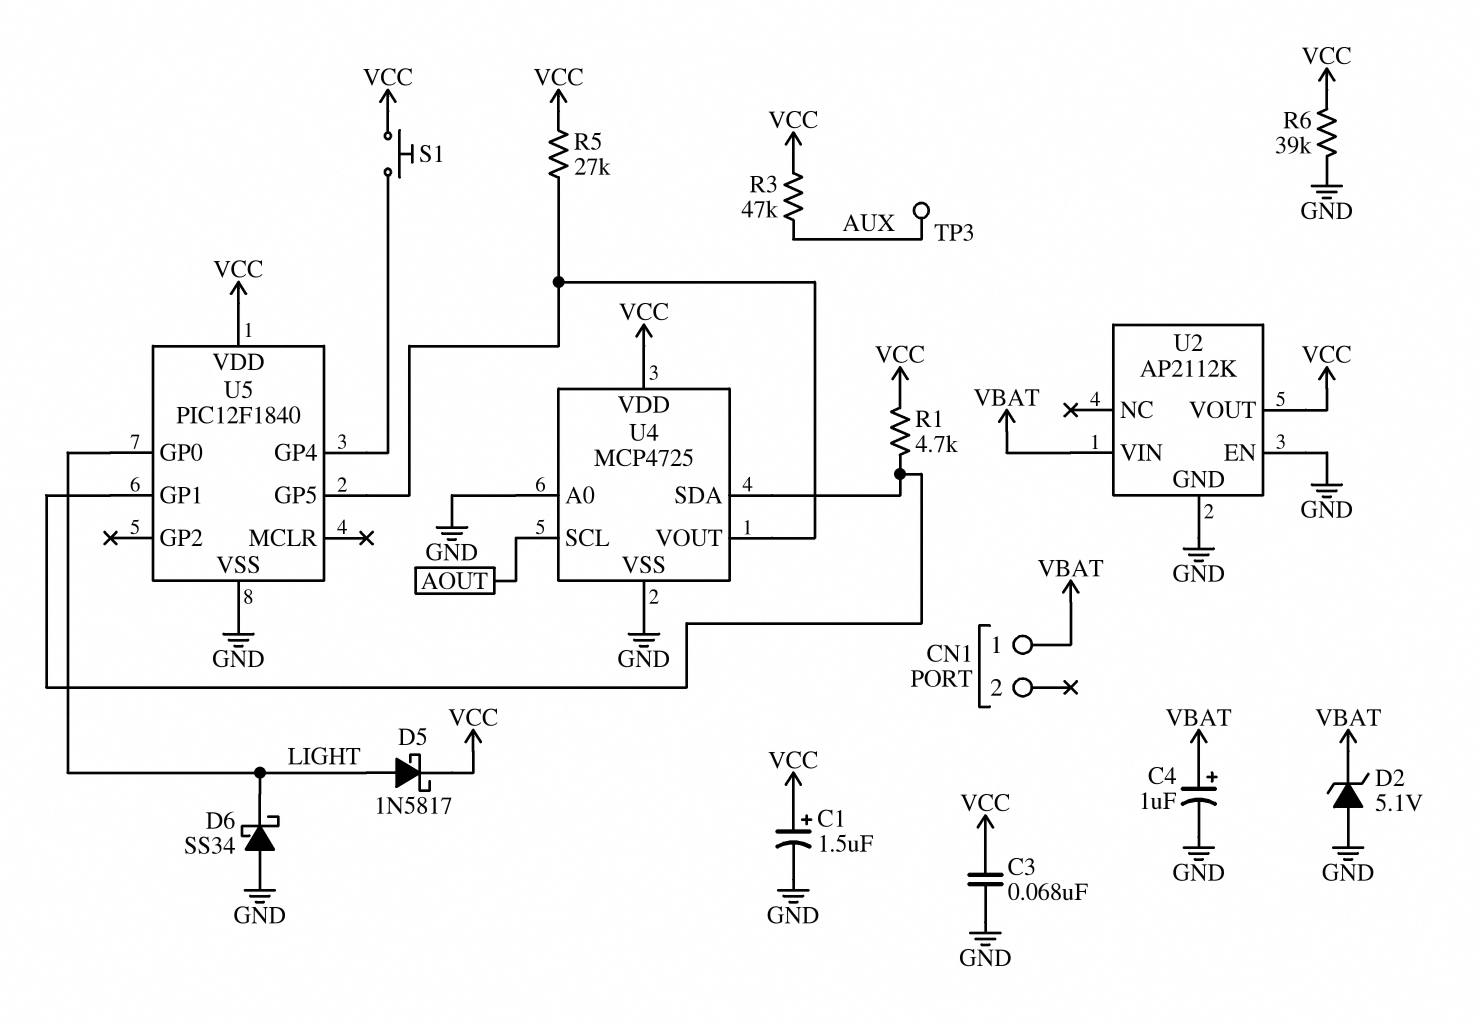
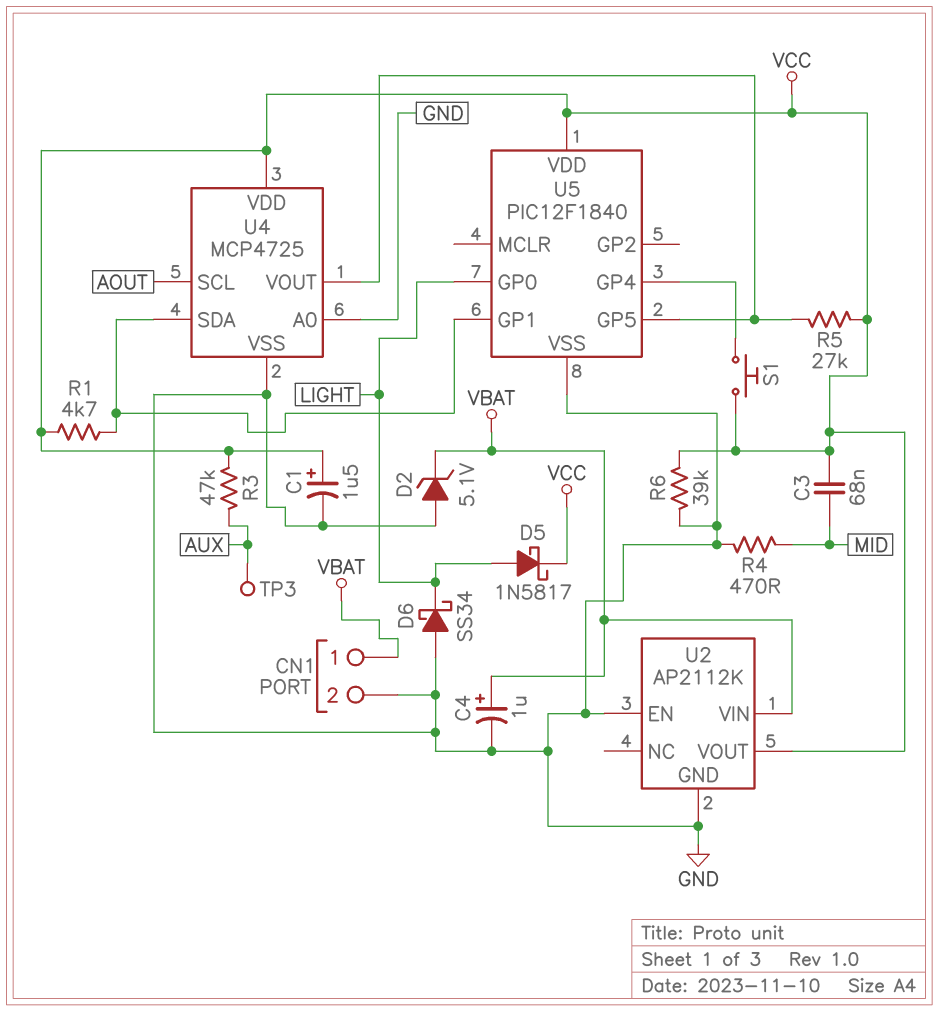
C3: 68nF (GND, VCC) -> 68nF (MID, VCC)
CN1 pin 2: none -> GND
R4: none -> 470 (GND, MID)

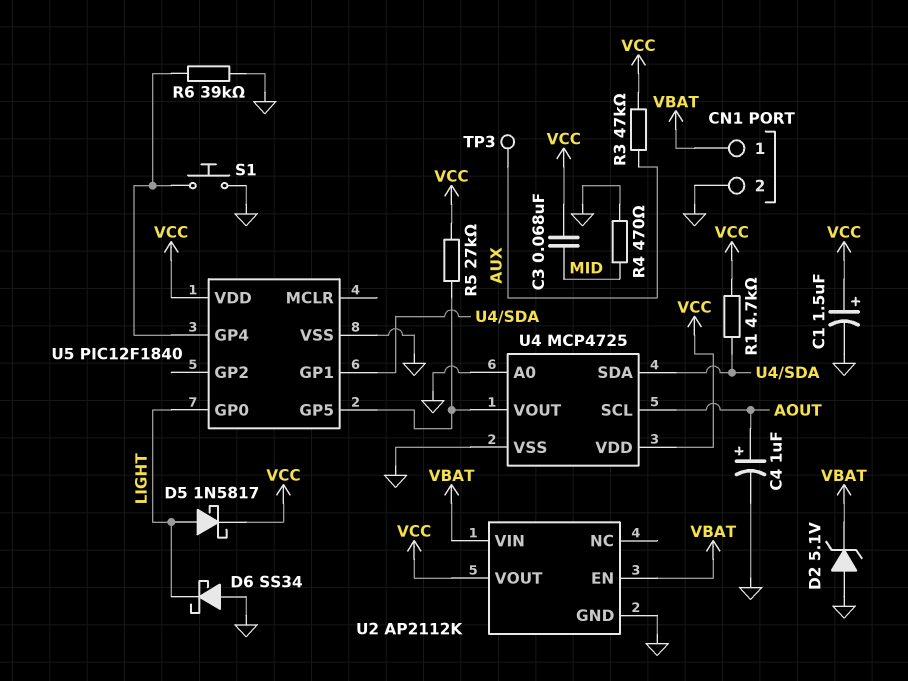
C4: 1uF (plus VBAT, minus GND) -> 1uF (plus AOUT, minus GND)
R6: 39k (GND, VCC) -> 39k (GND, U5/GP4)
S1: button (U5/GP4, VCC) -> button (GND, U5/GP4)
U2 pin EN: GND -> VBAT

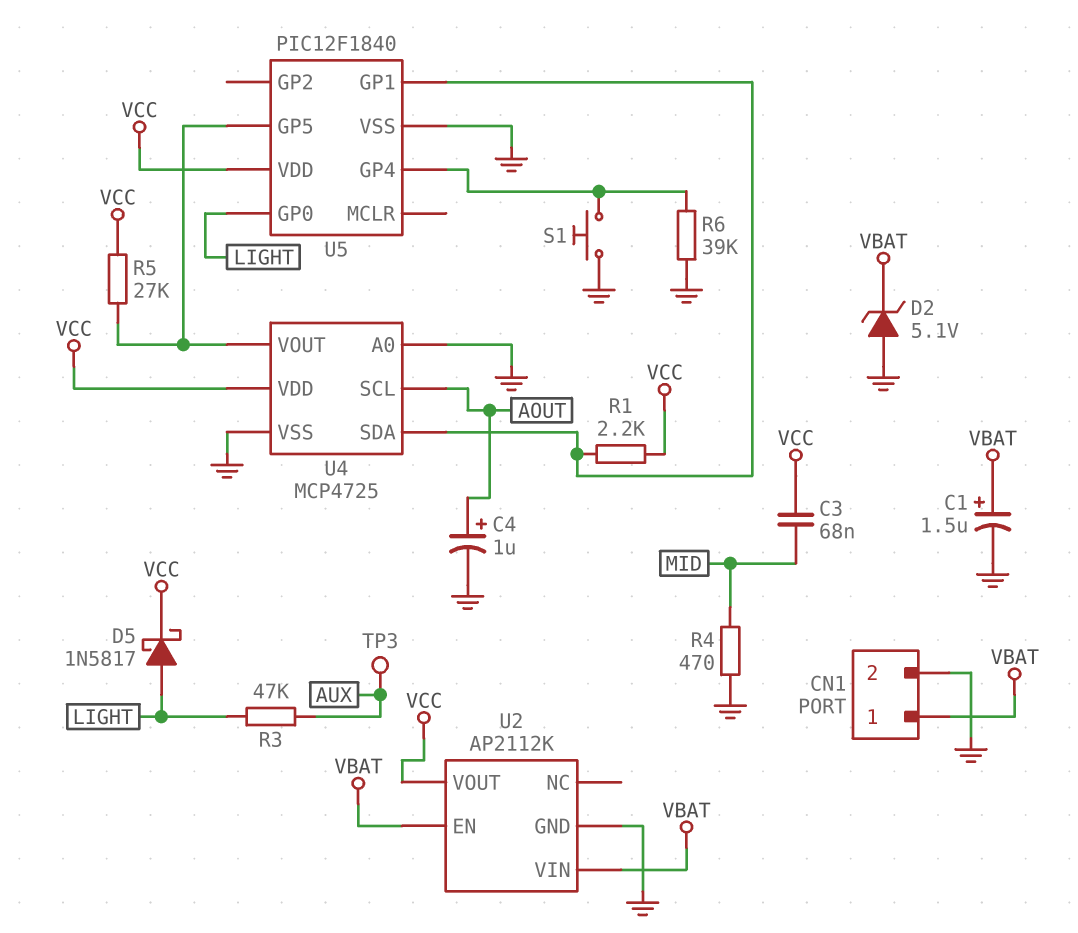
C1: 1.5uF (plus VCC, minus GND) -> 1.5uF (plus VBAT, minus GND)
D6: schottky SS34 (A GND, K LIGHT) -> none
R1: 4.7k (U4/SDA, VCC) -> 2.2k (U4/SDA, VCC)
R3: 47k (AUX, VCC) -> 47k (AUX, LIGHT)

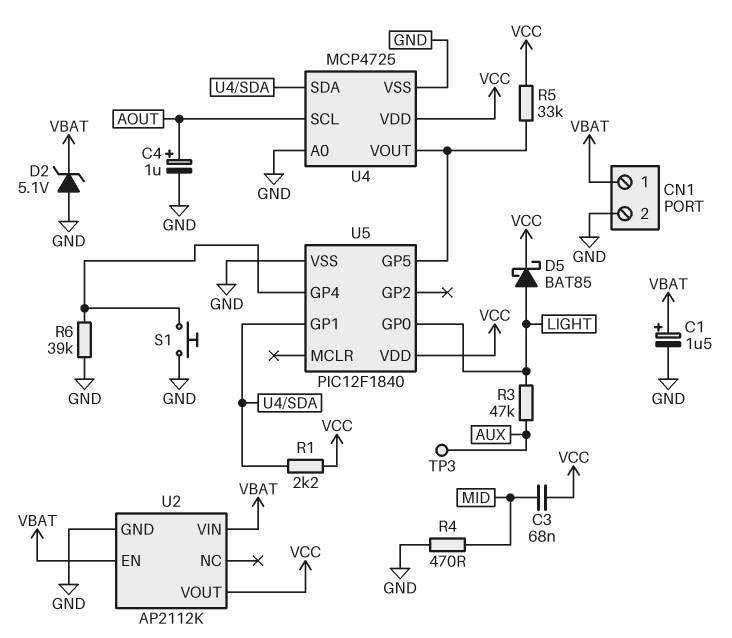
D5: schottky 1N5817 (A LIGHT, K VCC) -> schottky BAT85 (A LIGHT, K VCC)
R5: 27k (U4/VOUT, VCC) -> 33k (U4/VOUT, VCC)

